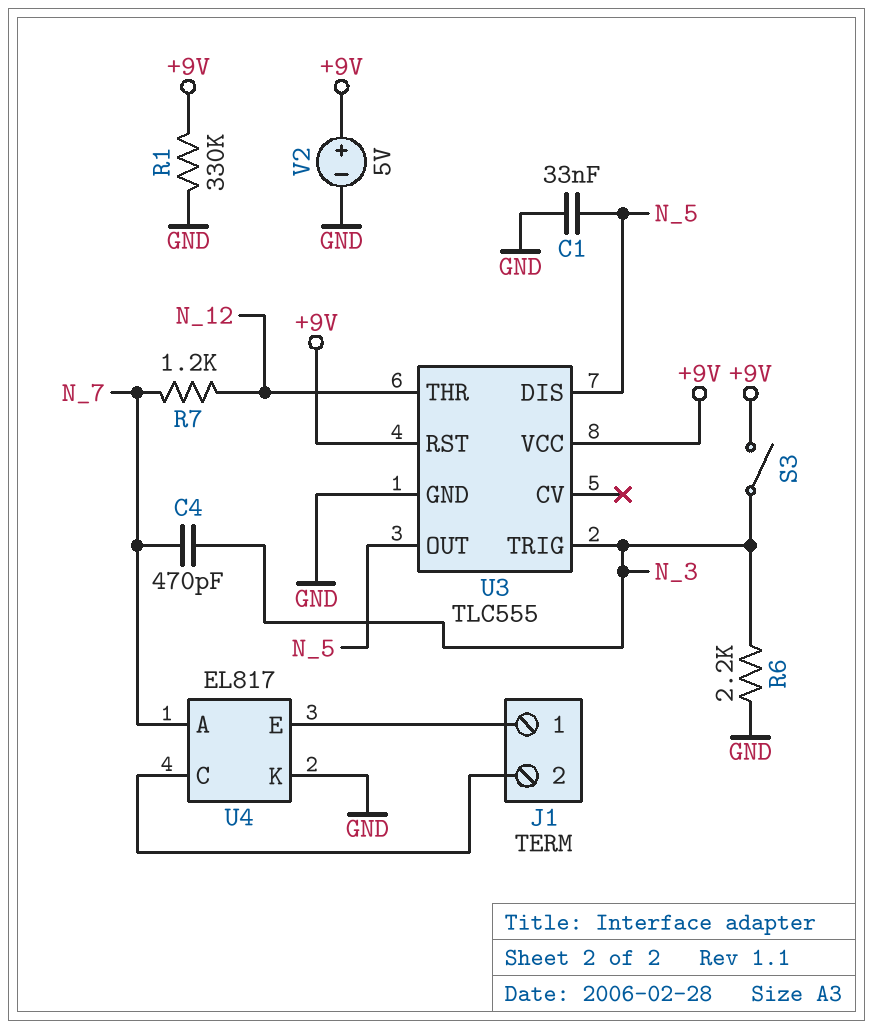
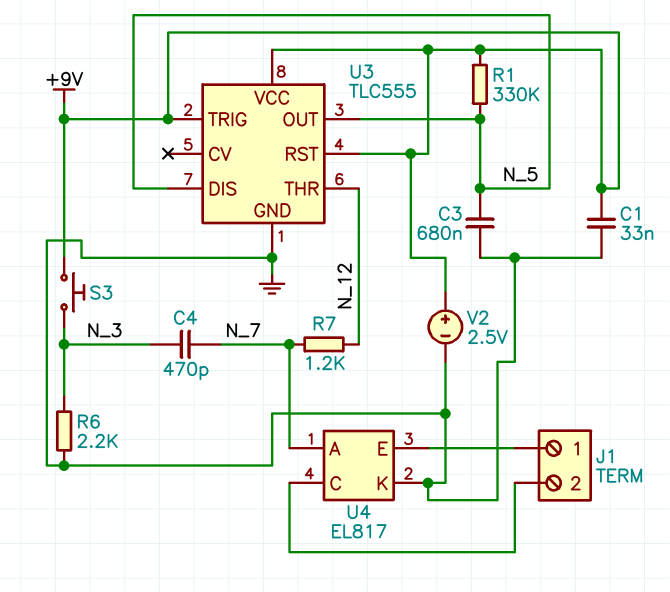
C1: 33nF (GND, N_5) -> 33nF (+9V, GND)
C3: none -> 680nF (GND, N_5)
R1: 330k (+9V, GND) -> 330k (+9V, N_5)
S3: switch (+9V, N_3) -> button (+9V, N_3)
U3 pin TRIG: N_3 -> +9V
V2: 5V (plus +9V, minus GND) -> 2.5V (plus +9V, minus GND)

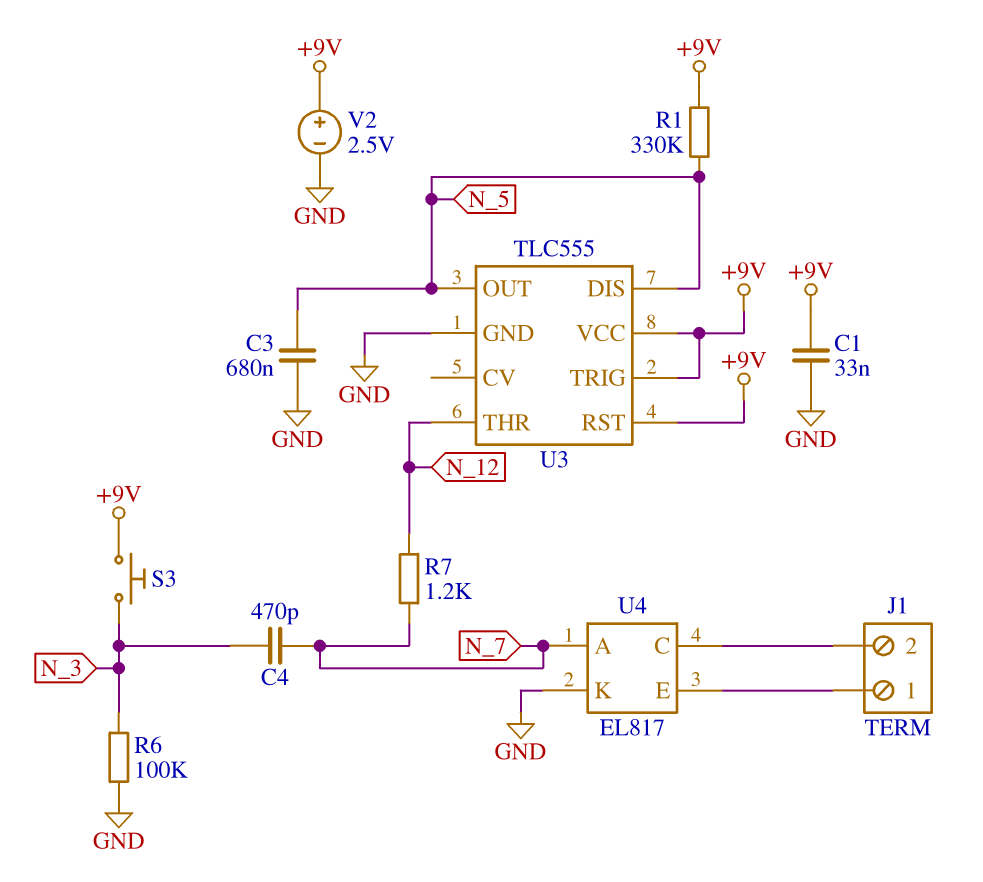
R6: 2.2k (GND, N_3) -> 100k (GND, N_3)

